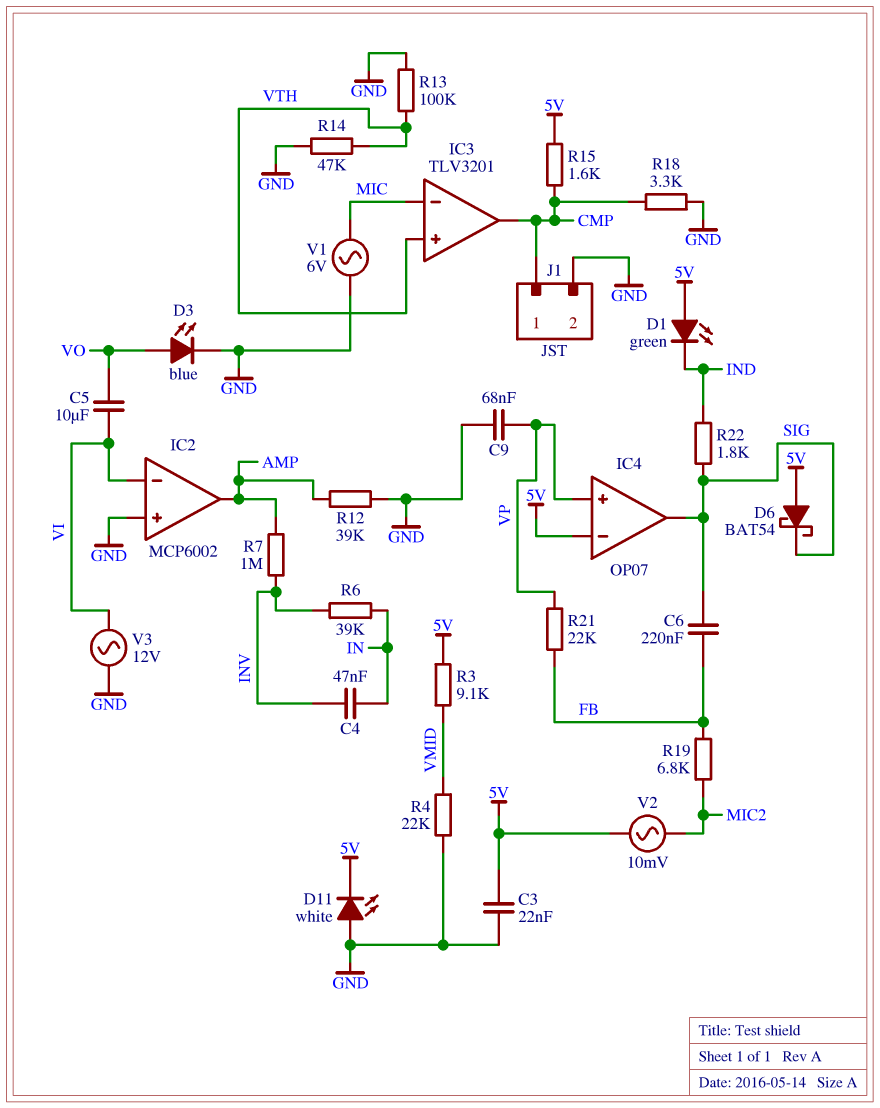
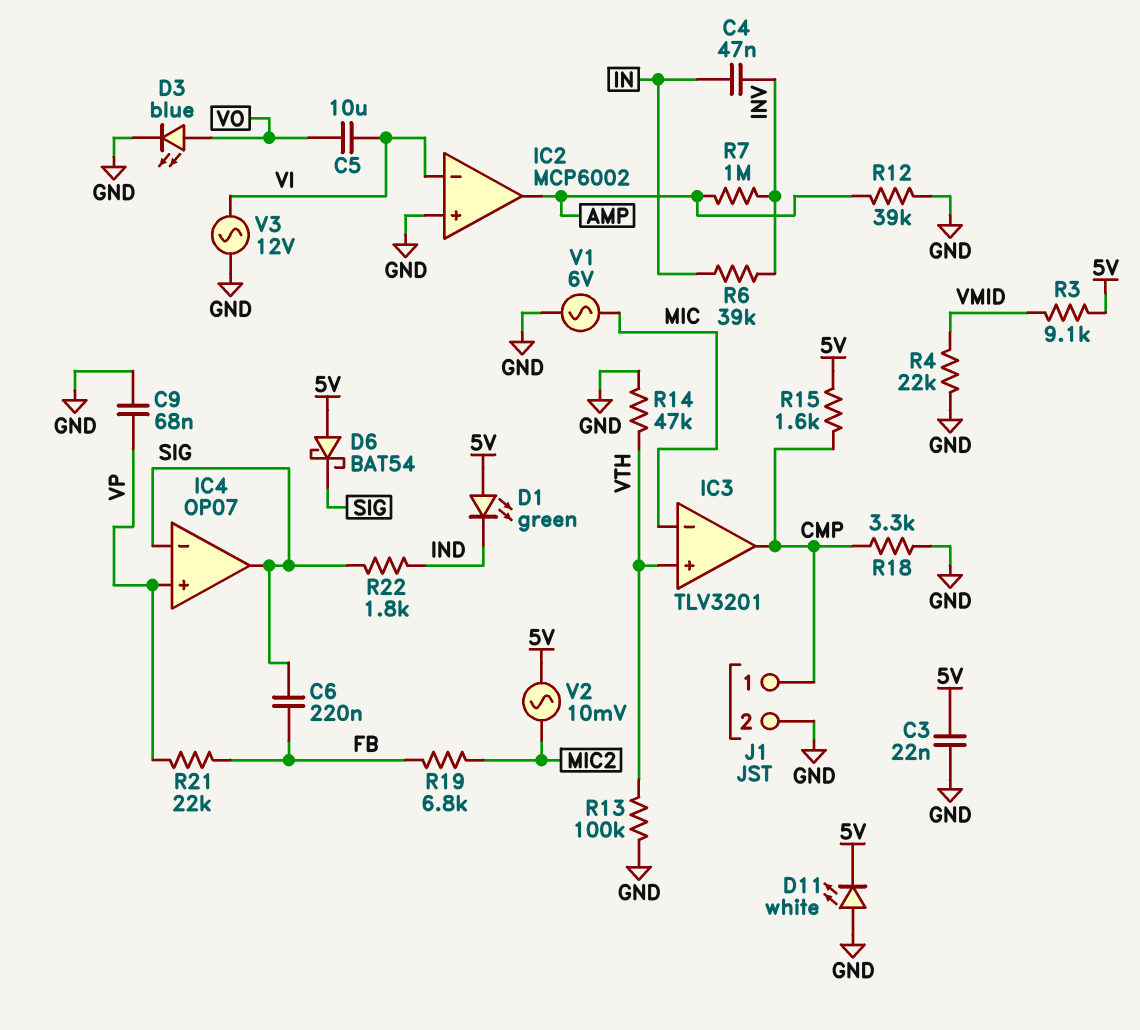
IC4 pin in-: 5V -> SIG

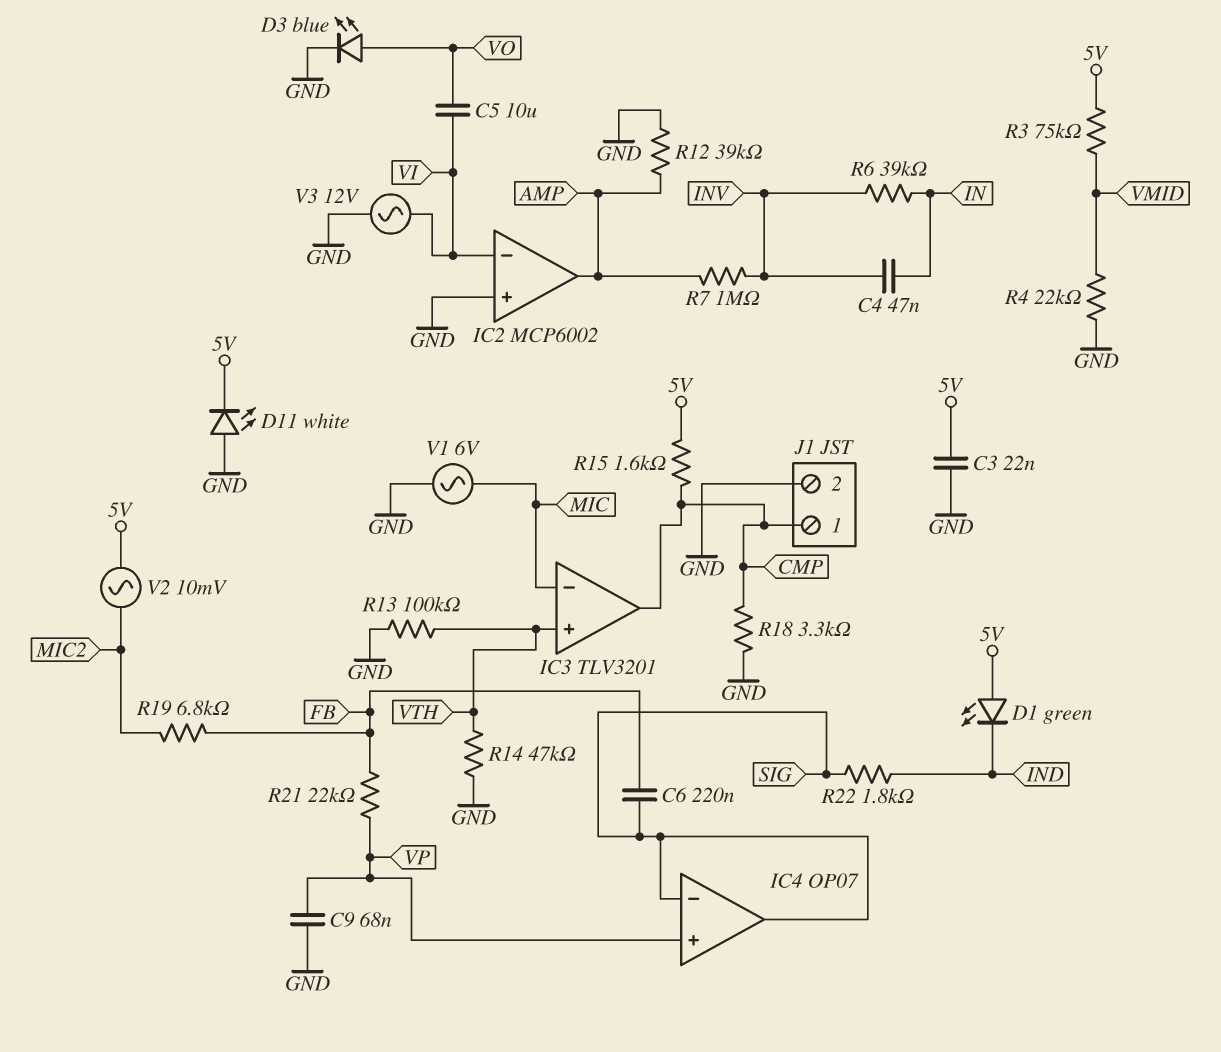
D6: schottky BAT54 (A 5V, K SIG) -> none
R3: 9.1k (5V, VMID) -> 75k (5V, VMID)

